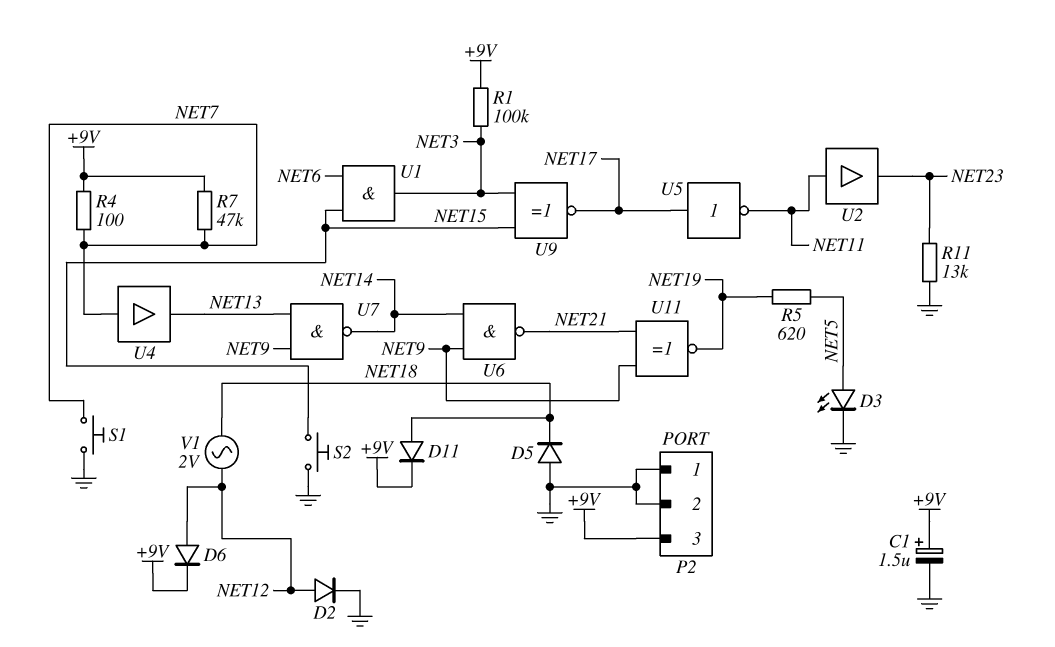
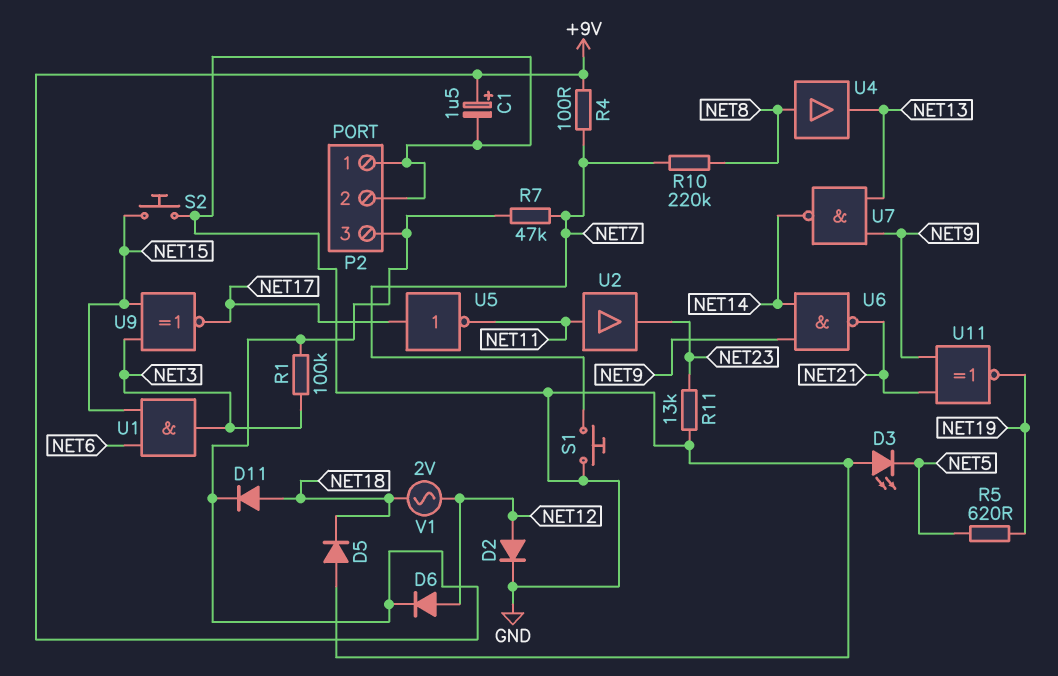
D3: LED (A NET5, K GND) -> LED (A GND, K NET5)
R10: none -> 220k (NET7, NET8)
U4: buffer (in NET7, out NET13) -> buffer (in NET8, out NET13)

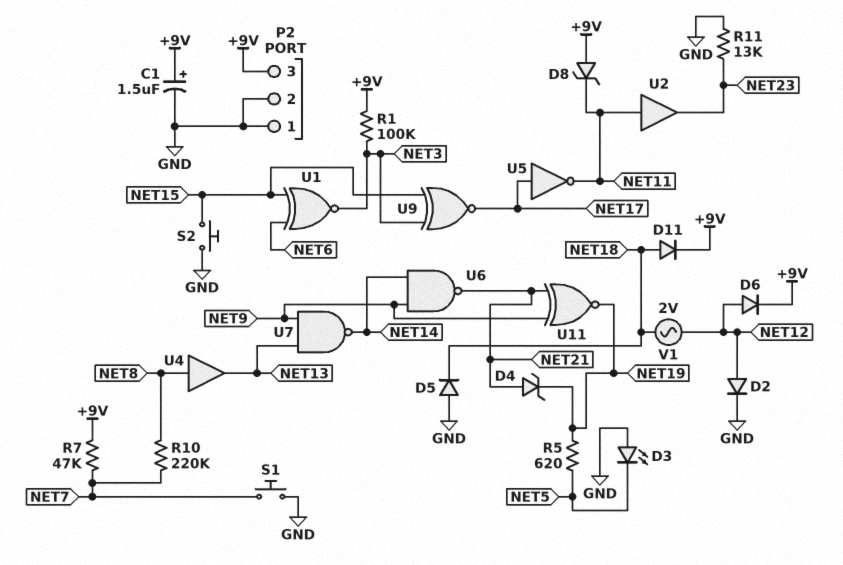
D4: none -> zener (A NET21, K NET19)
D8: none -> zener (A +9V, K NET11)
R4: 100 (+9V, NET7) -> none
U1: AND (in NET6, in NET15, out NET3) -> XNOR (in NET6, in NET15, out NET3)

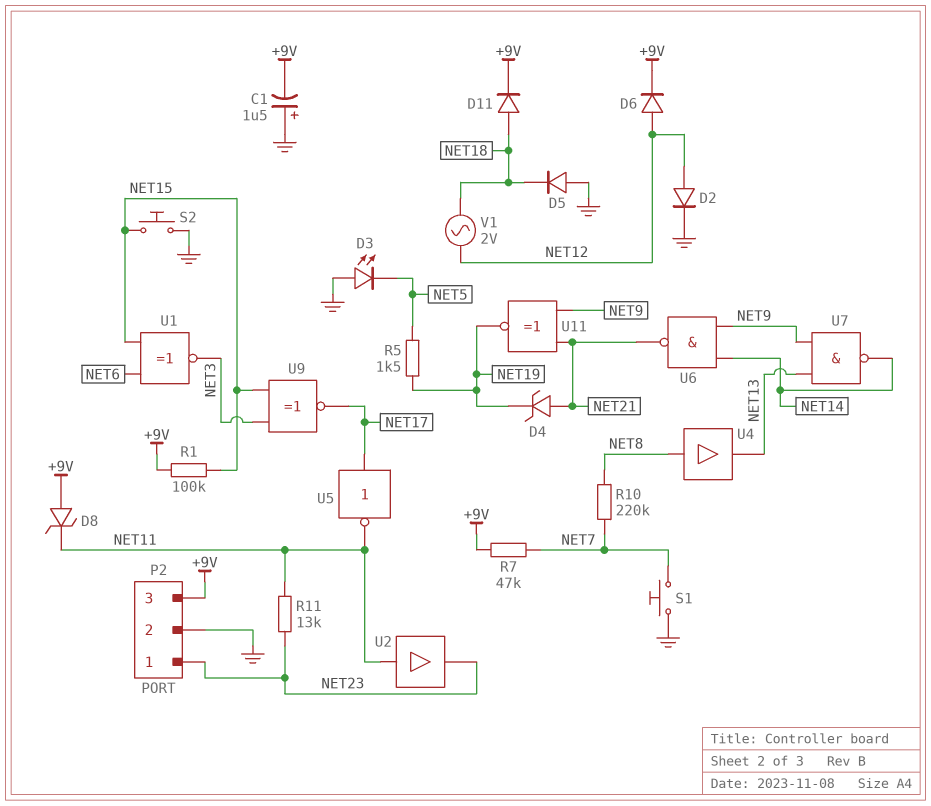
C1: 1.5uF (plus +9V, minus GND) -> 1.5uF (plus GND, minus +9V)
P2 pin 1: GND -> NET23
R1: 100k (+9V, NET3) -> 100k (+9V, NET15)
R5: 620 (NET5, NET19) -> 1.5k (NET5, NET19)
R11: 13k (GND, NET23) -> 13k (NET11, NET23)

